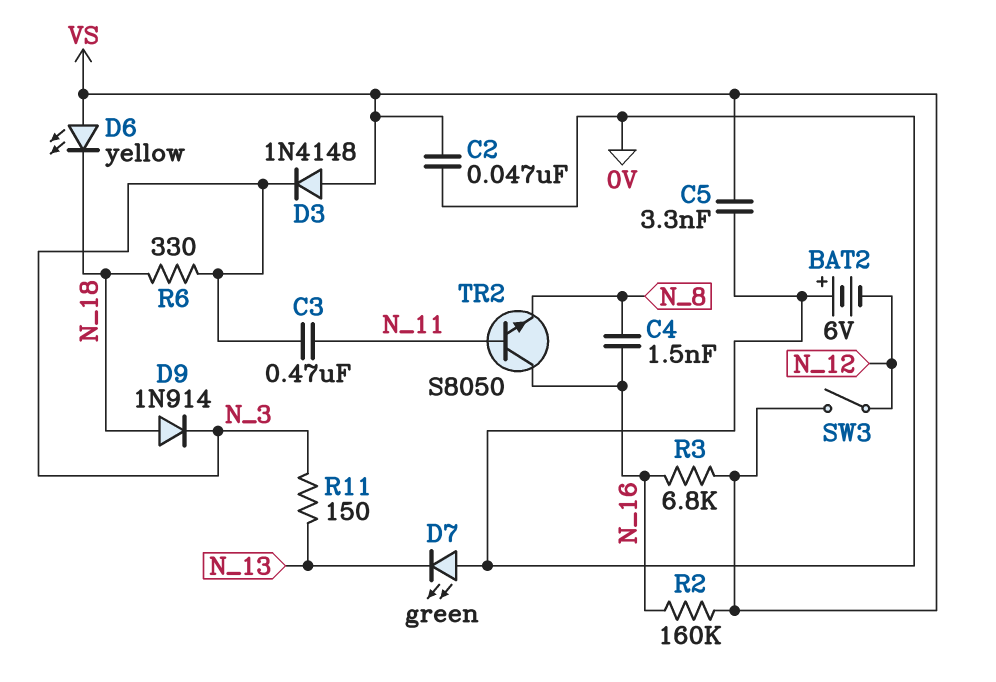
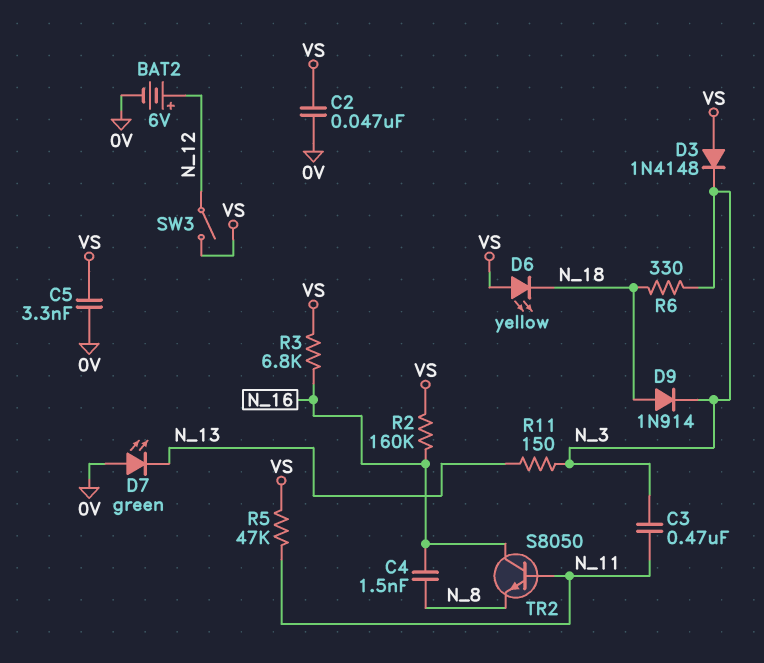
BAT2: 6V (plus 0V, minus N_12) -> 6V (plus N_12, minus 0V)
R5: none -> 47k (N_11, VS)

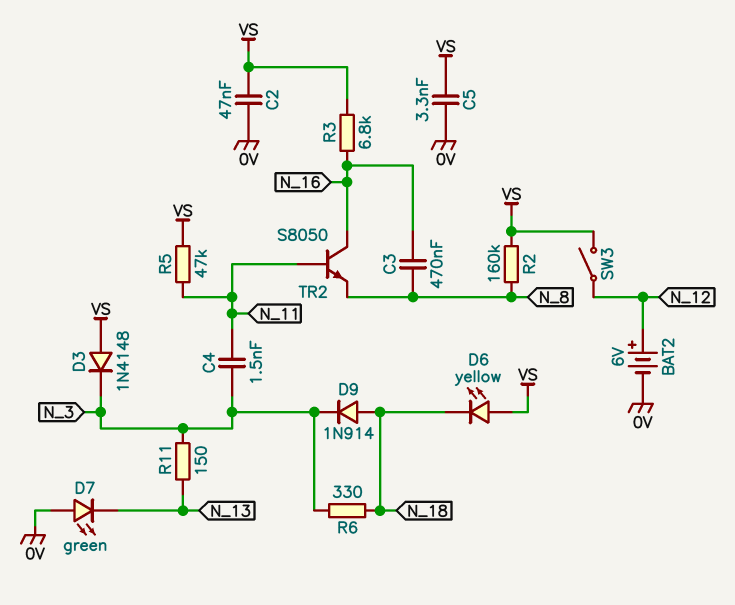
C3: 470nF (N_3, N_11) -> 470nF (N_8, N_16)
C4: 1.5nF (N_8, N_16) -> 1.5nF (N_3, N_11)
R2: 160k (N_16, VS) -> 160k (N_8, VS)

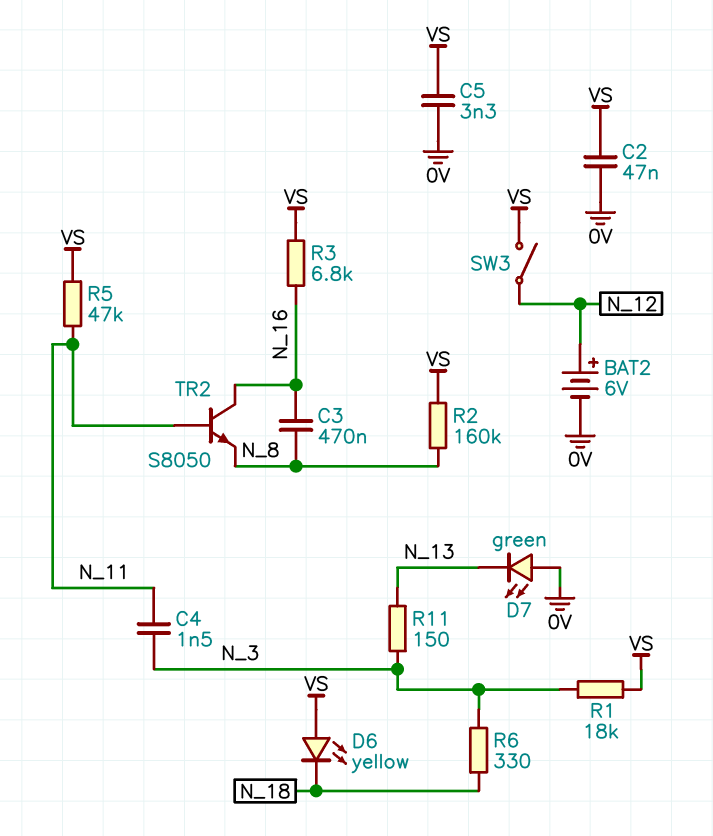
D3: diode 1N4148 (A VS, K N_3) -> none
D9: diode 1N914 (A N_18, K N_3) -> none
R1: none -> 18k (N_3, VS)

